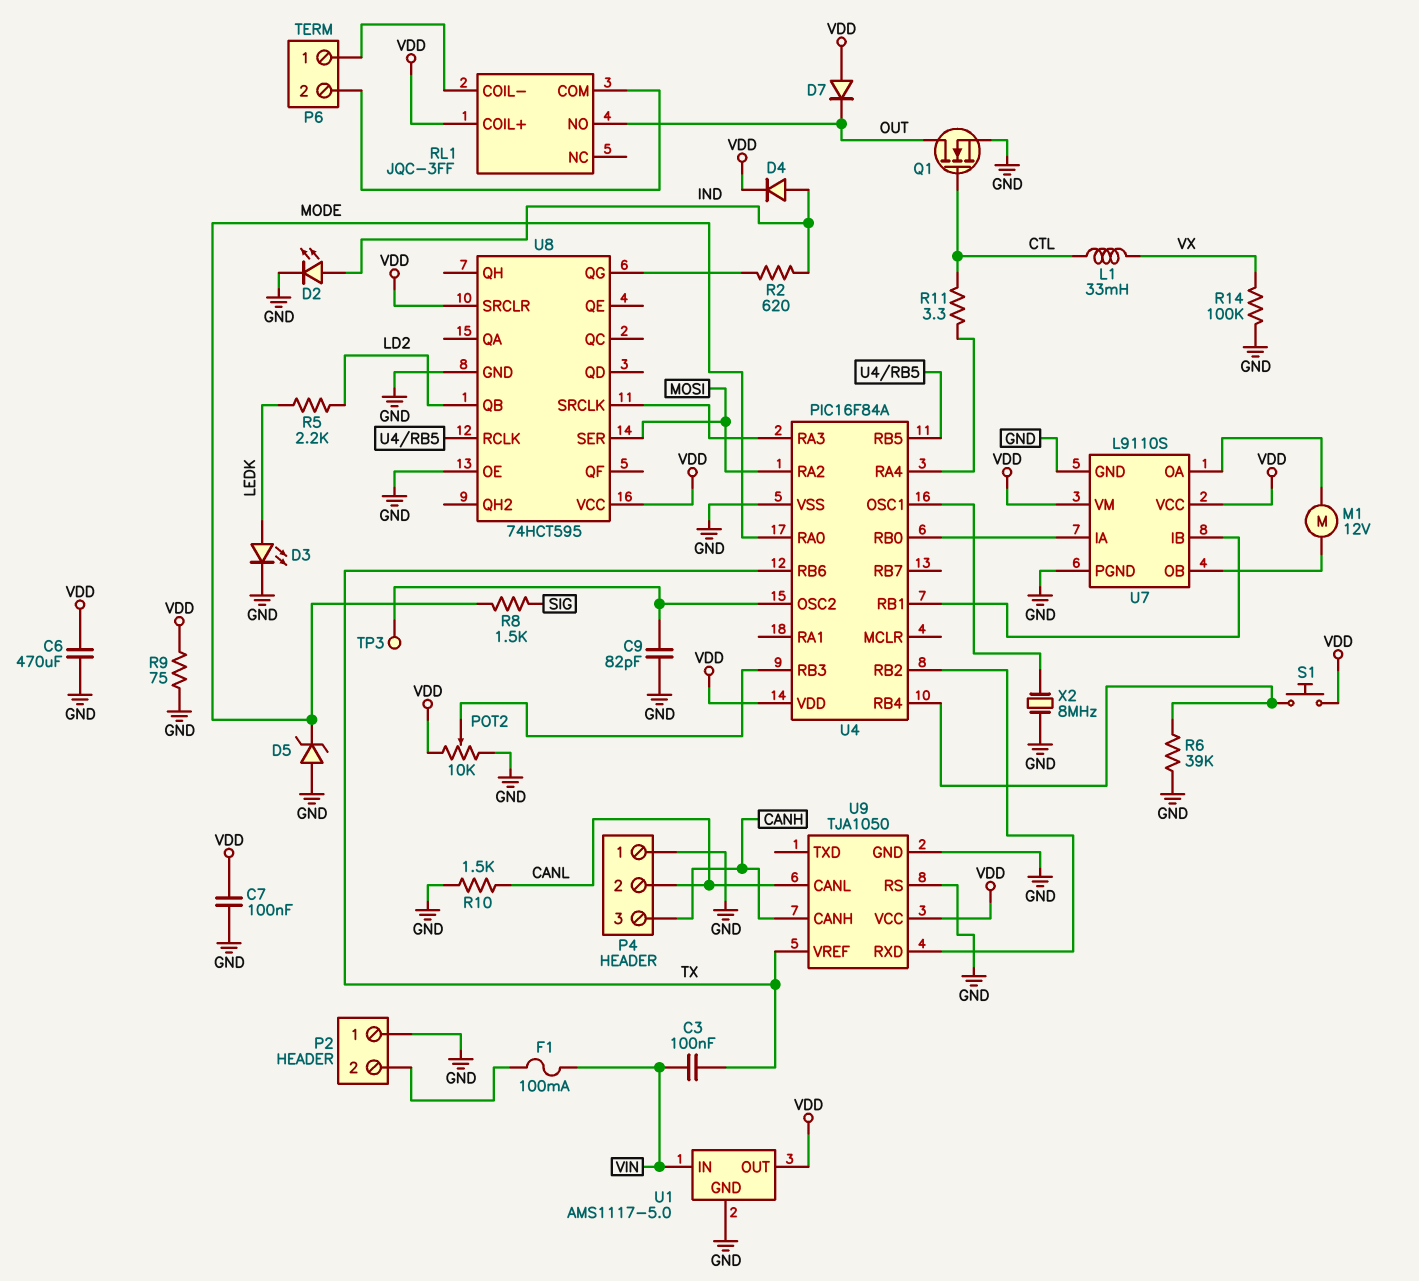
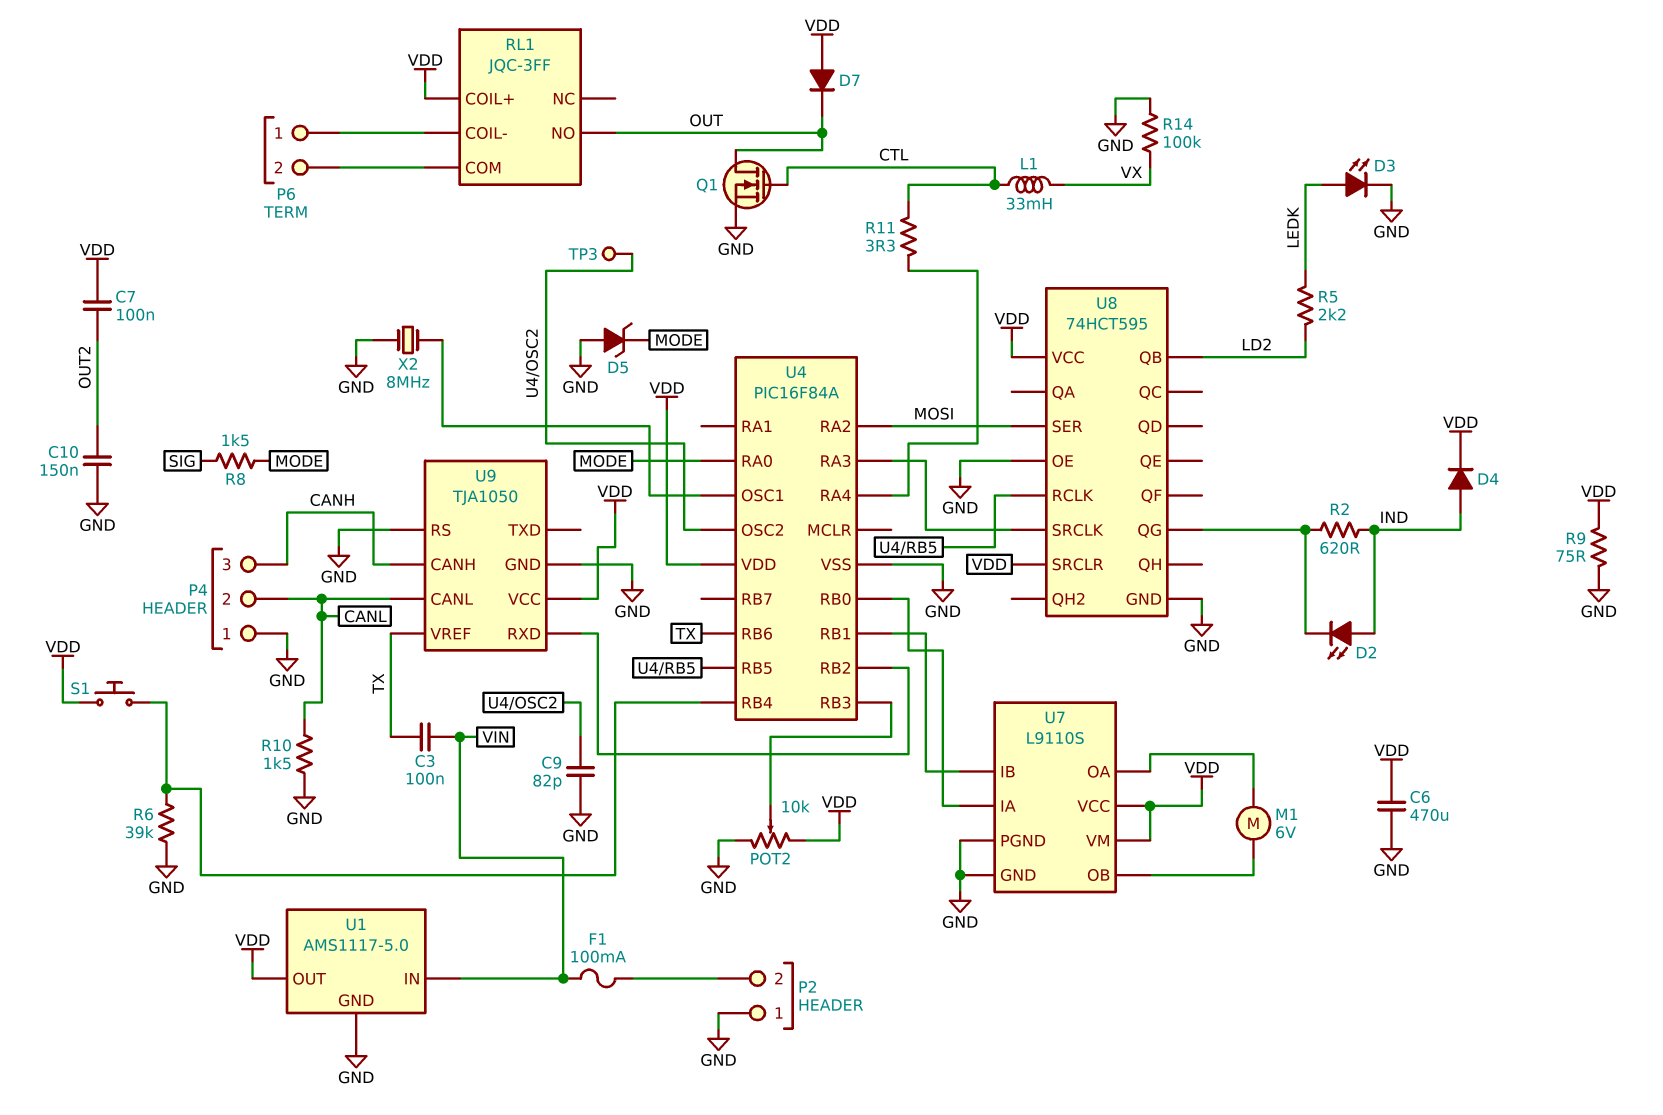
C7: 100nF (GND, VDD) -> 100nF (OUT2, VDD)
C10: none -> 150nF (GND, OUT2)
D2: LED (A IND, K GND) -> LED (A IND, K U8/QG)
M1: motor 12V (U7/OA, U7/OB) -> motor 6V (U7/OA, U7/OB)

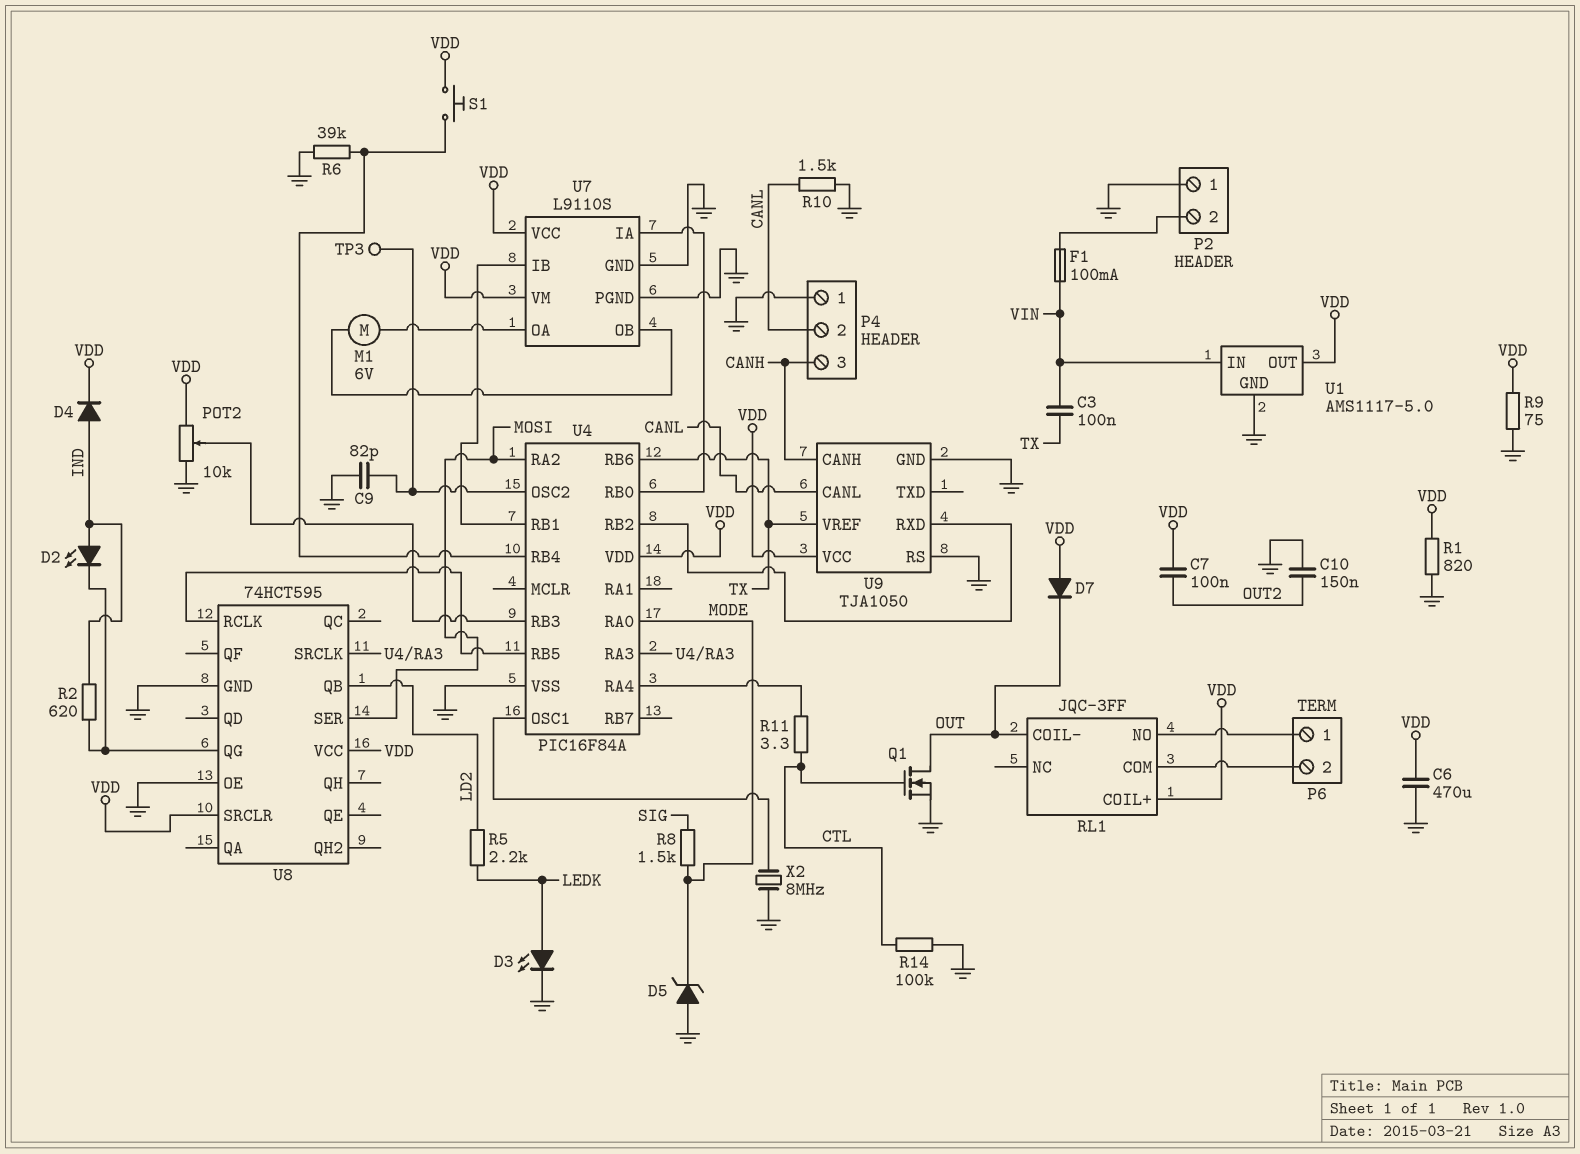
L1: 33mH (CTL, VX) -> none
R1: none -> 820 (GND, VDD)
R14: 100k (GND, VX) -> 100k (CTL, GND)
RL1 pin COIL-: P6/1 -> OUT
RL1 pin NO: OUT -> P6/1

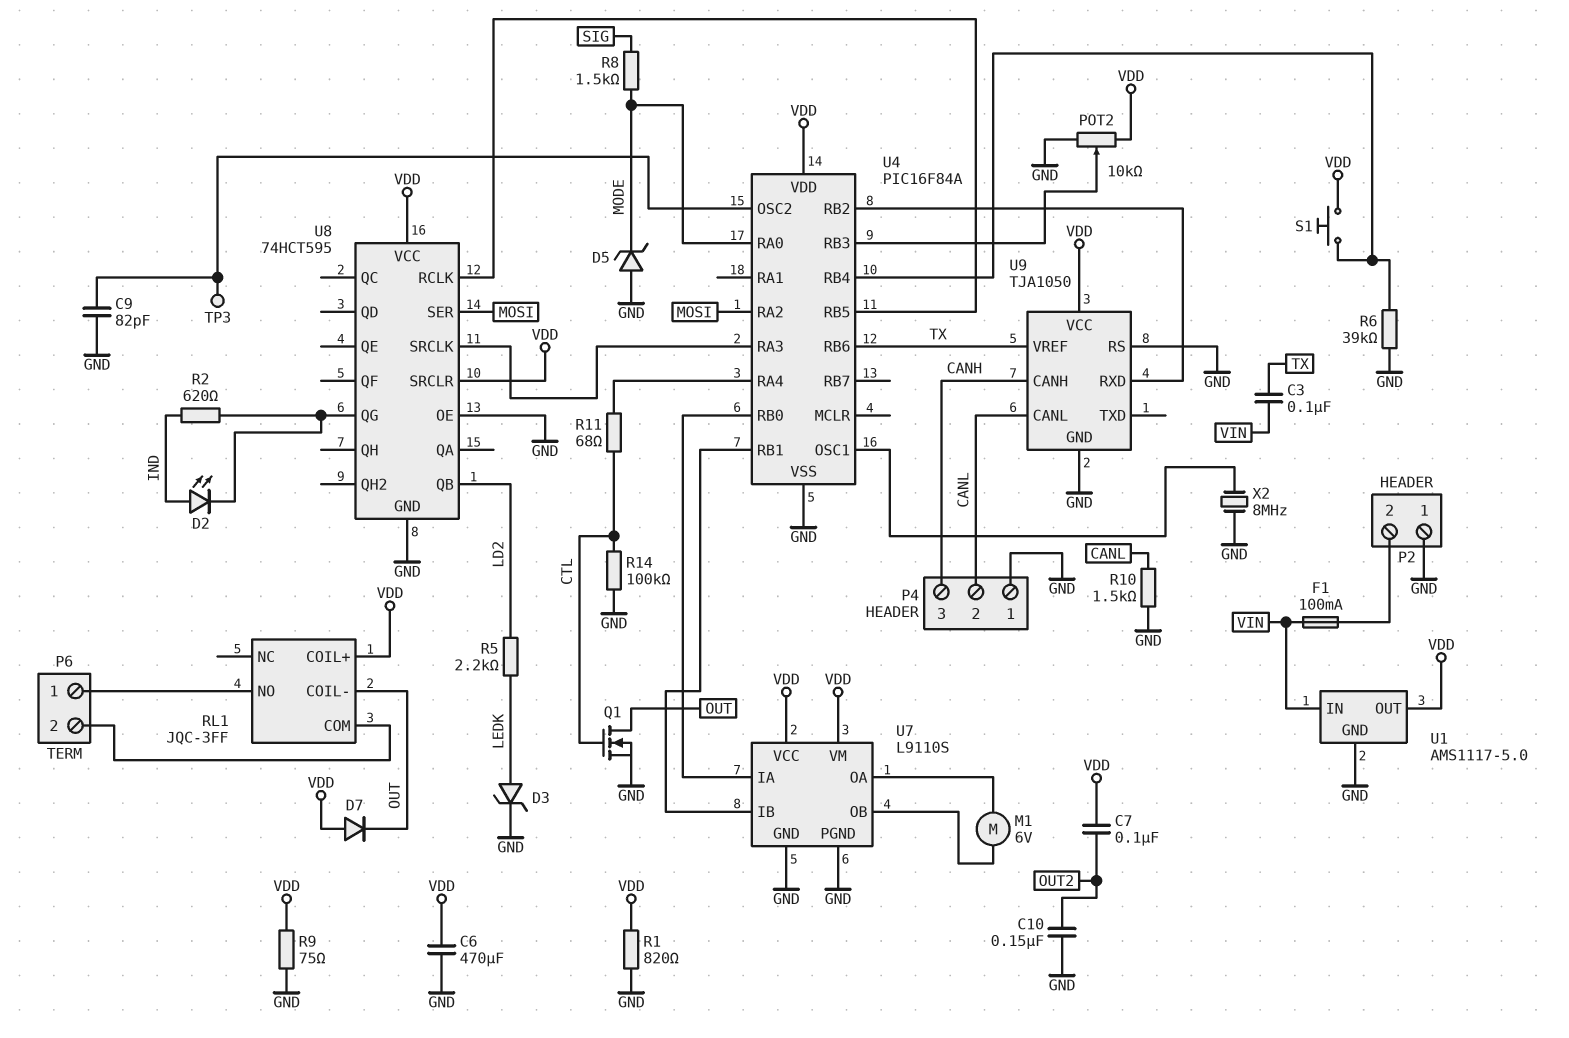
D3: LED (A LEDK, K GND) -> zener (A LEDK, K GND)
D4: diode (A IND, K VDD) -> none
R11: 3.3 (CTL, U4/RA4) -> 68 (CTL, U4/RA4)

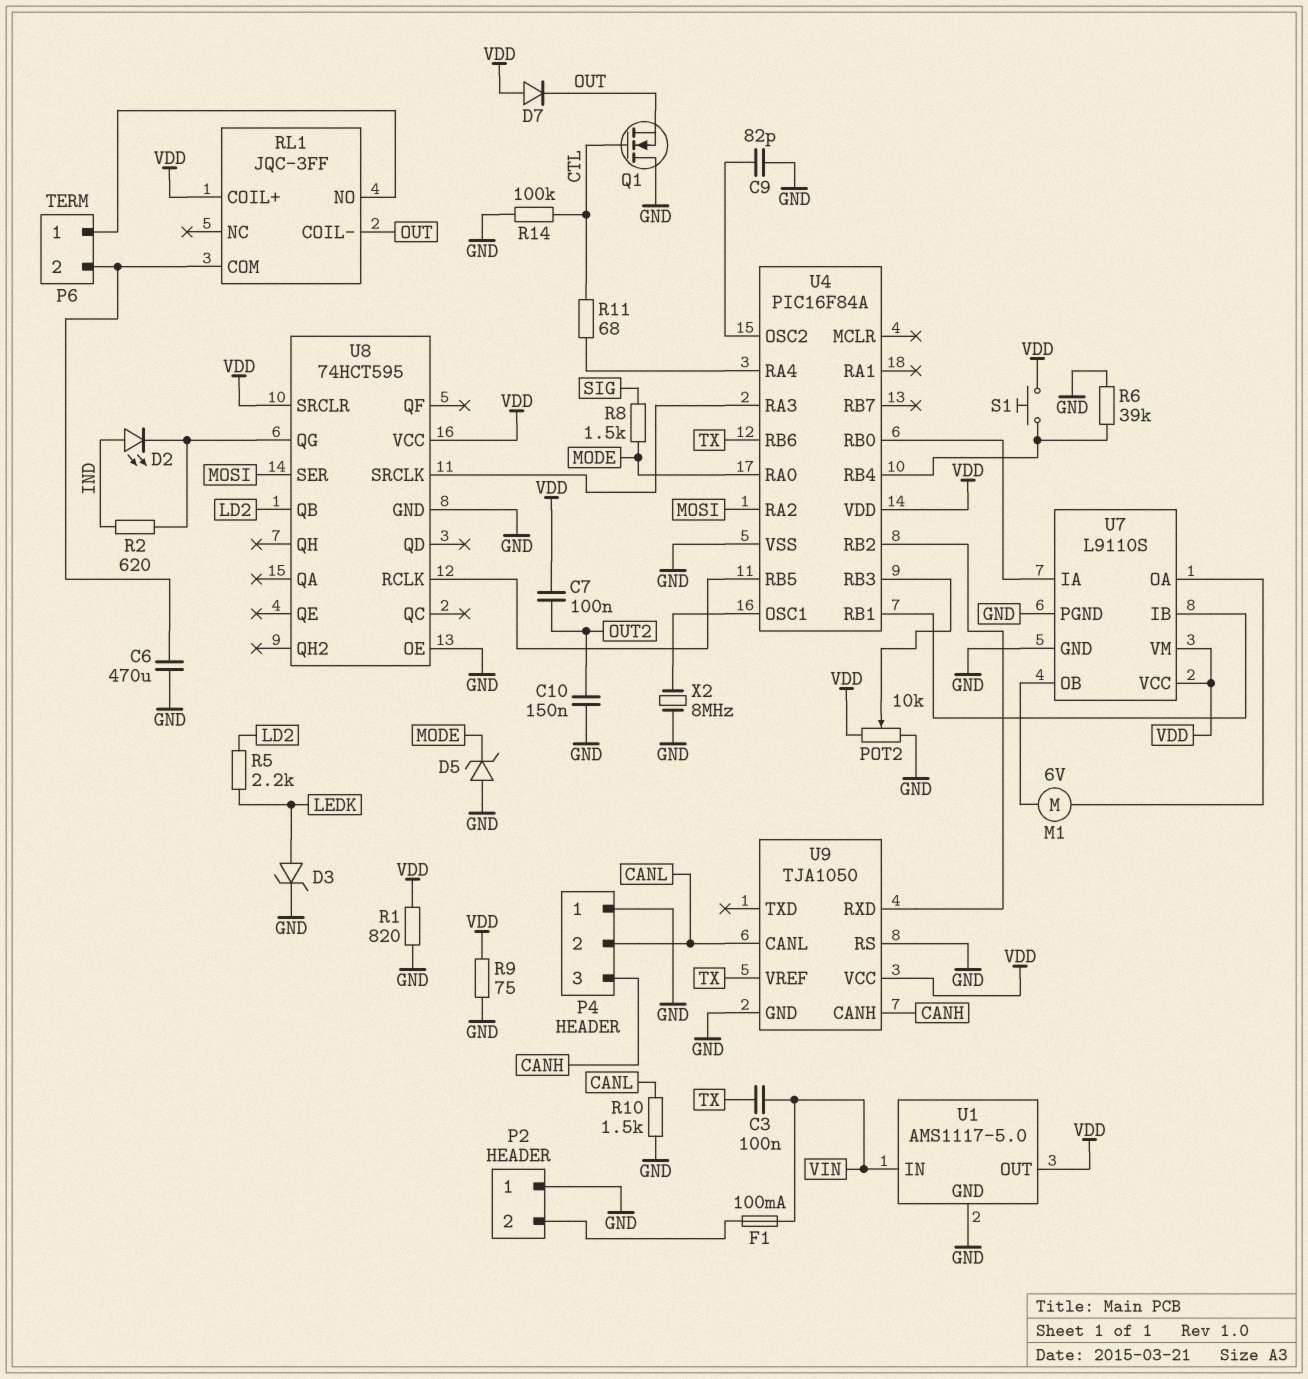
C6: 470uF (GND, VDD) -> 470uF (GND, P6/2)
Q1: NMOS (G CTL, D OUT, S GND) -> NMOS (G CTL, D GND, S OUT)
TP3: test point (U4/OSC2) -> none

